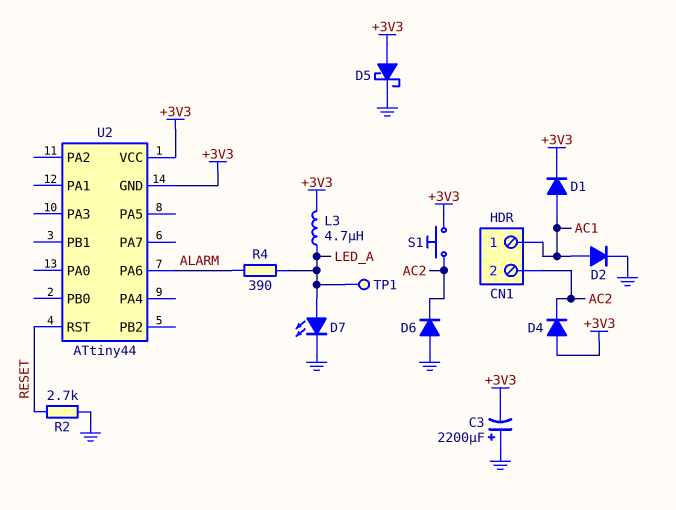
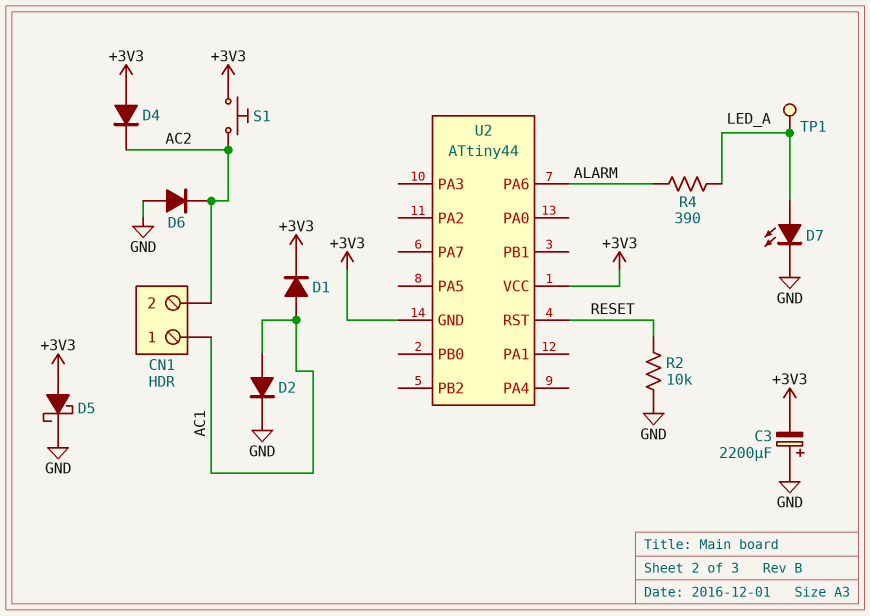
L3: 4.7uH (+3V3, LED_A) -> none
R2: 2.7k (GND, RESET) -> 10k (GND, RESET)

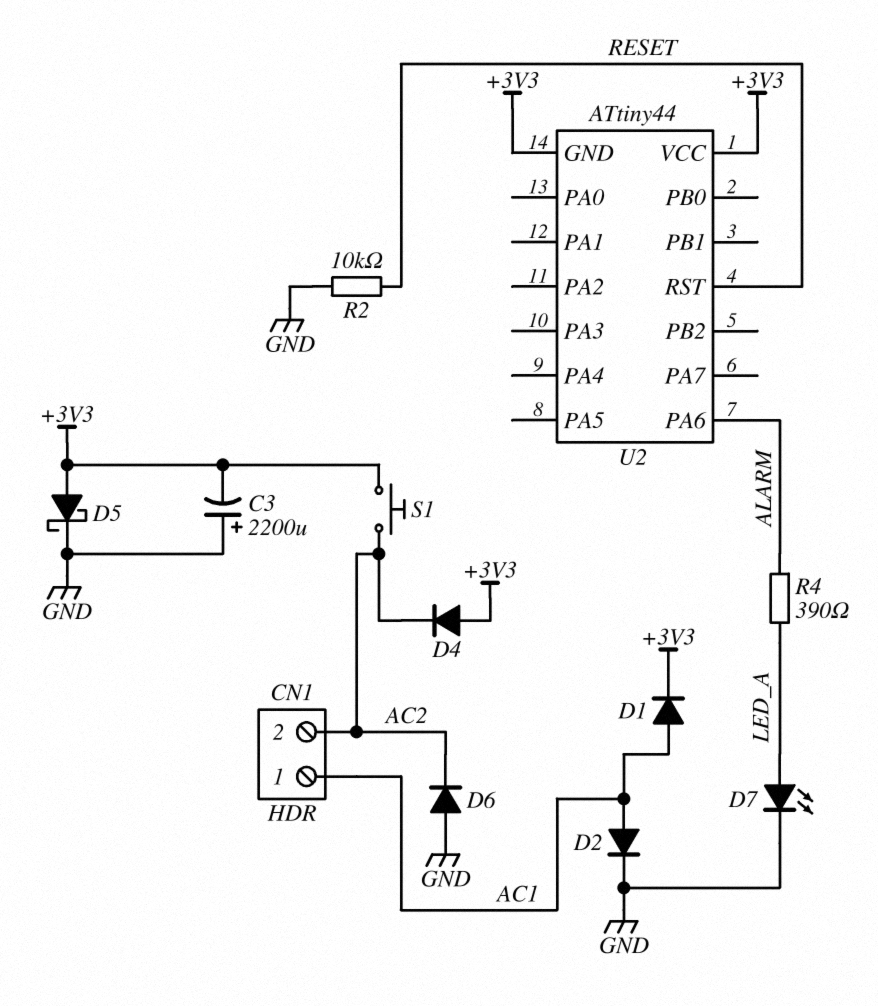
TP1: test point (LED_A) -> none

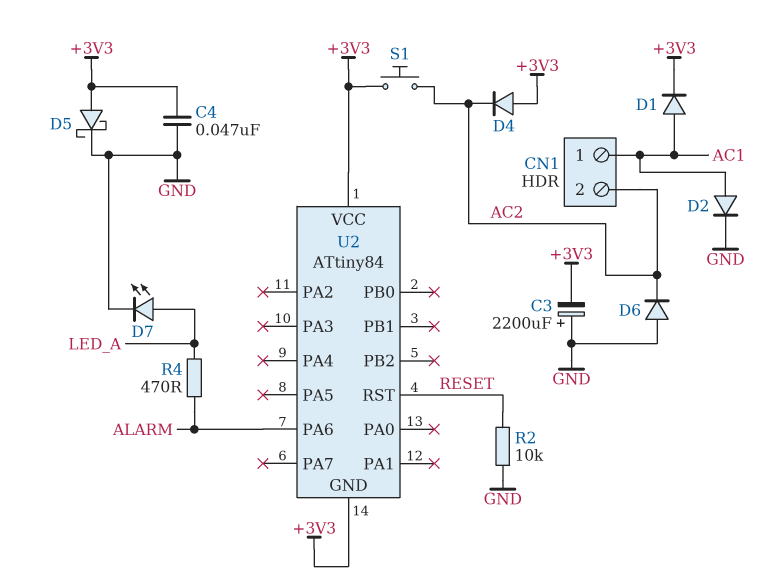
C4: none -> 47nF (+3V3, GND)
R4: 390 (ALARM, LED_A) -> 470 (ALARM, LED_A)
U2: ATtiny44 -> ATtiny84

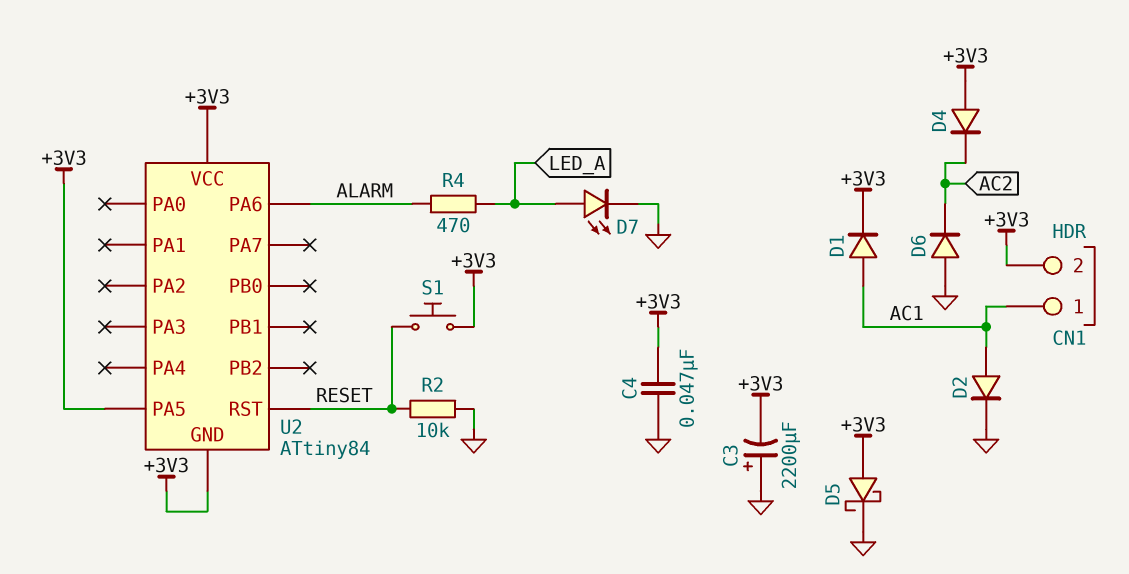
CN1 pin 2: AC2 -> +3V3
S1: button (+3V3, AC2) -> button (+3V3, RESET)
U2 pin PA5: none -> +3V3

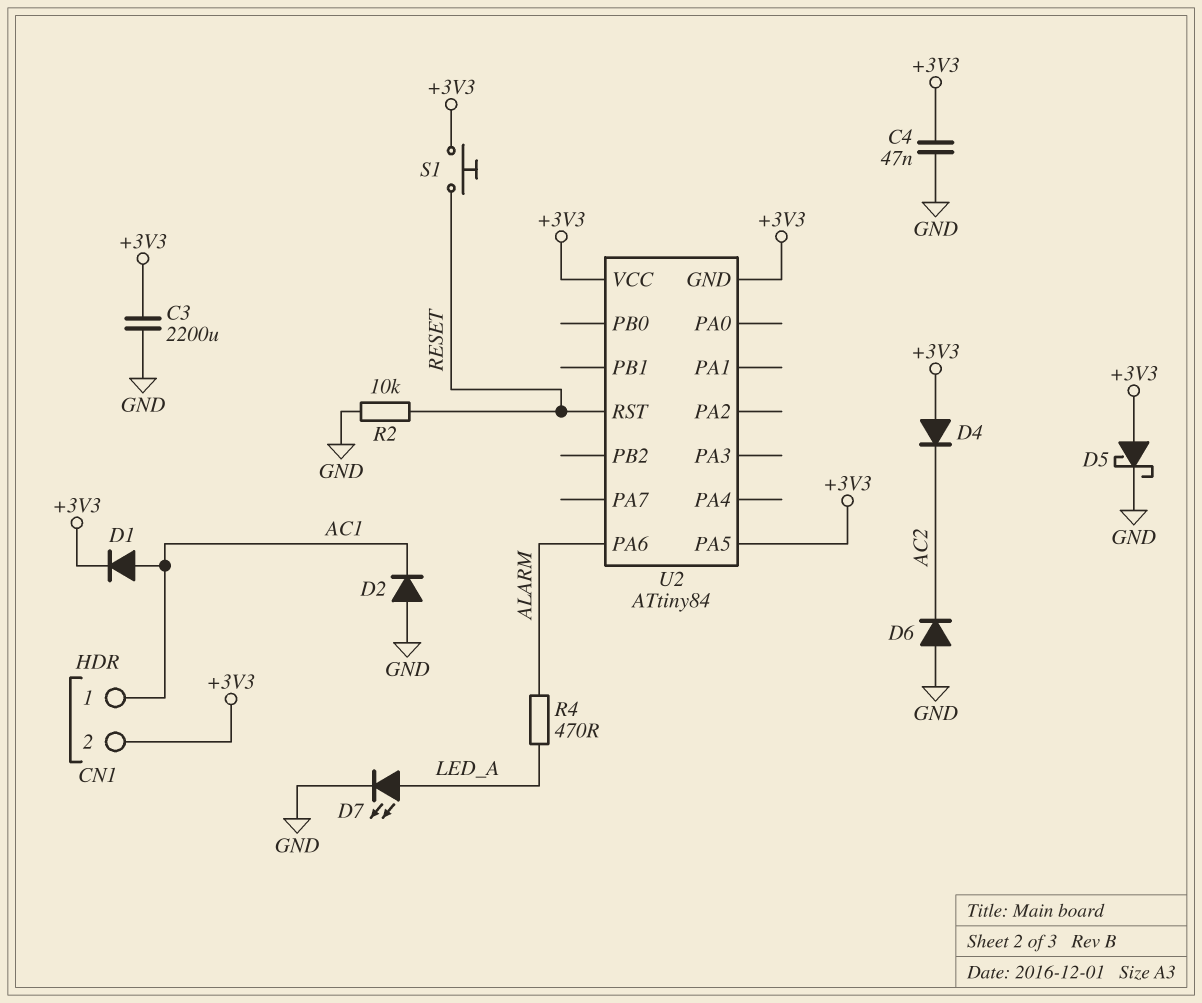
C3: 2200uF (plus GND, minus +3V3) -> 2200uF (+3V3, GND)
D2: diode (A AC1, K GND) -> diode (A GND, K AC1)

